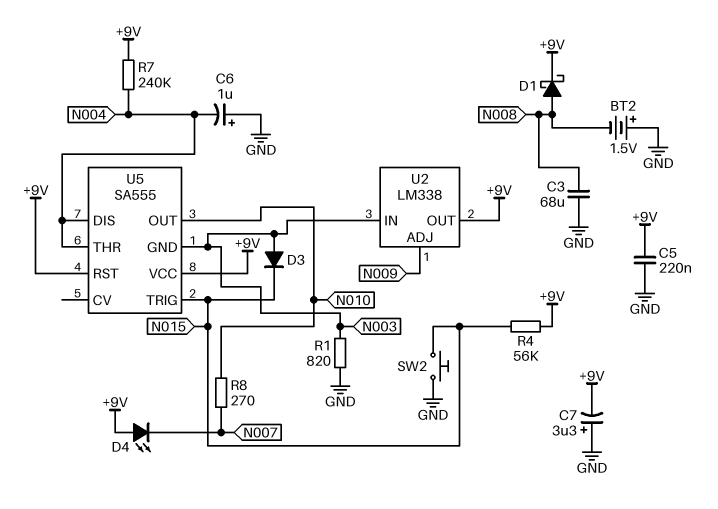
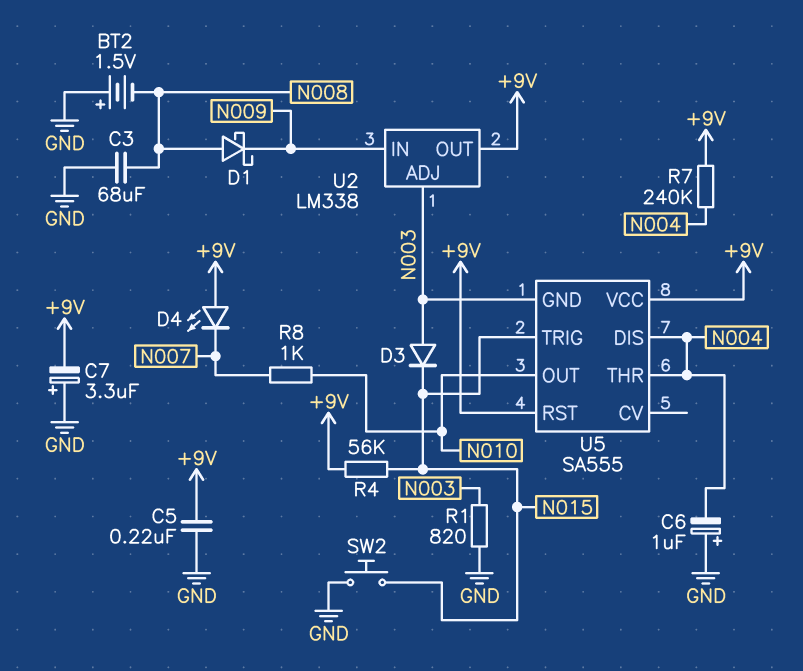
D1: schottky (A N008, K +9V) -> schottky (A N008, K N009)
R8: 270 (N007, N010) -> 1k (N007, N010)
U2 pin ADJ: N009 -> N003
U2 pin IN: N003 -> N009

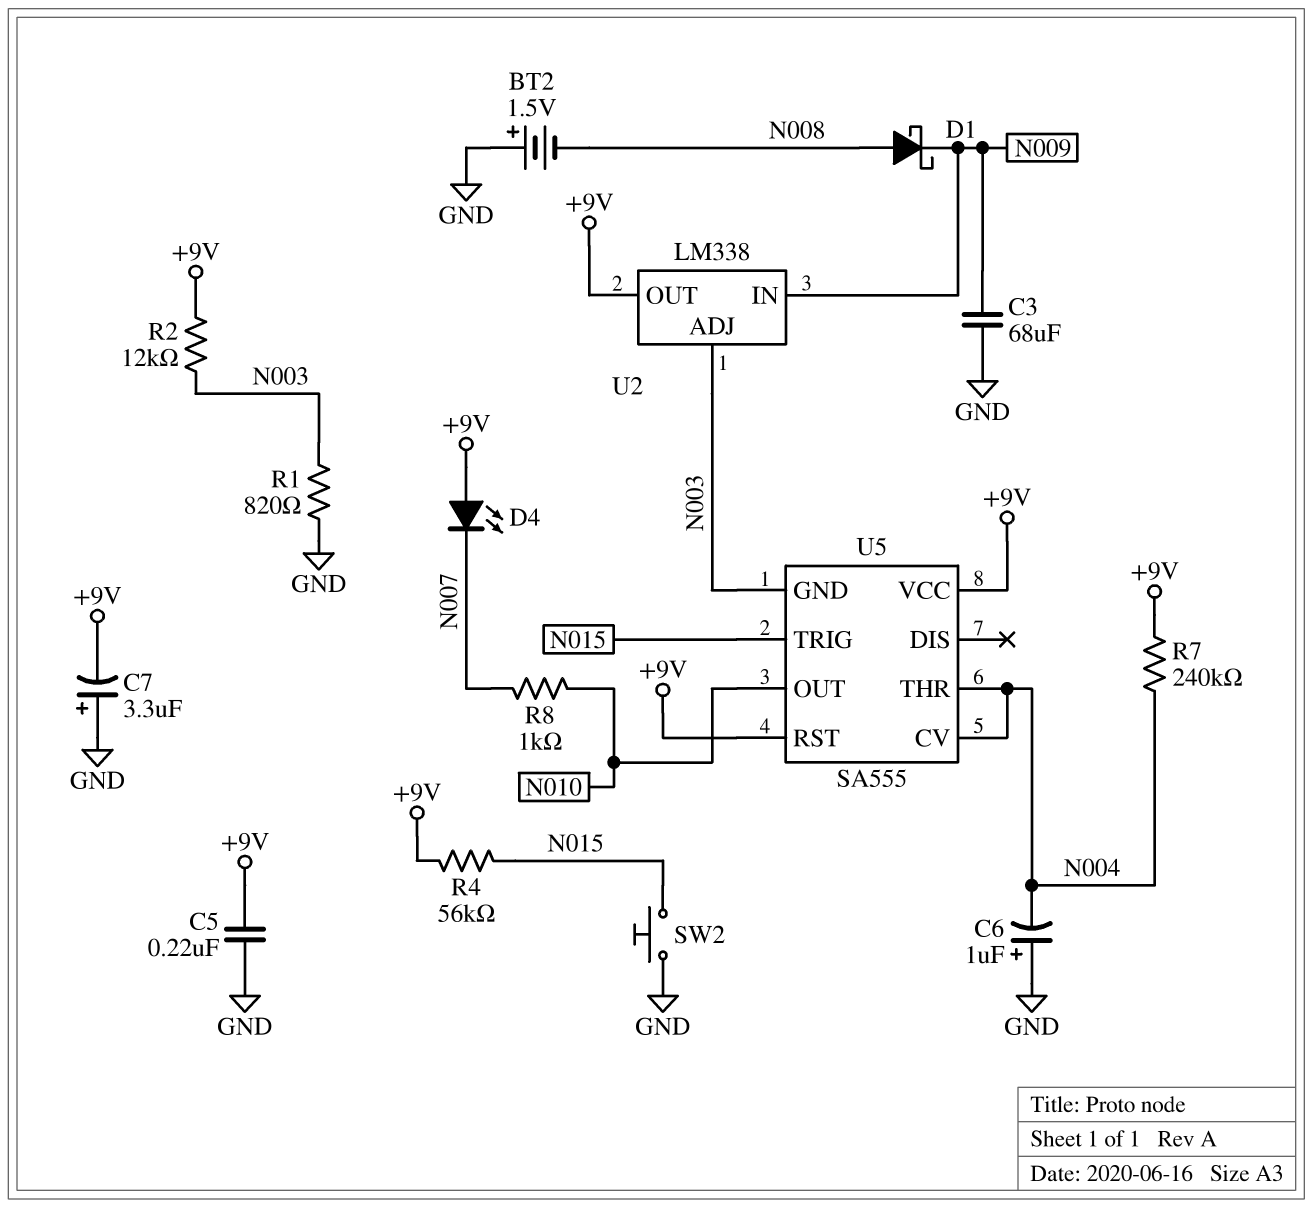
C3: 68uF (GND, N008) -> 68uF (GND, N009)
D3: diode (A N003, K N015) -> none
R2: none -> 12k (+9V, N003)
U5 pin CV: none -> N004
U5 pin DIS: N004 -> none

